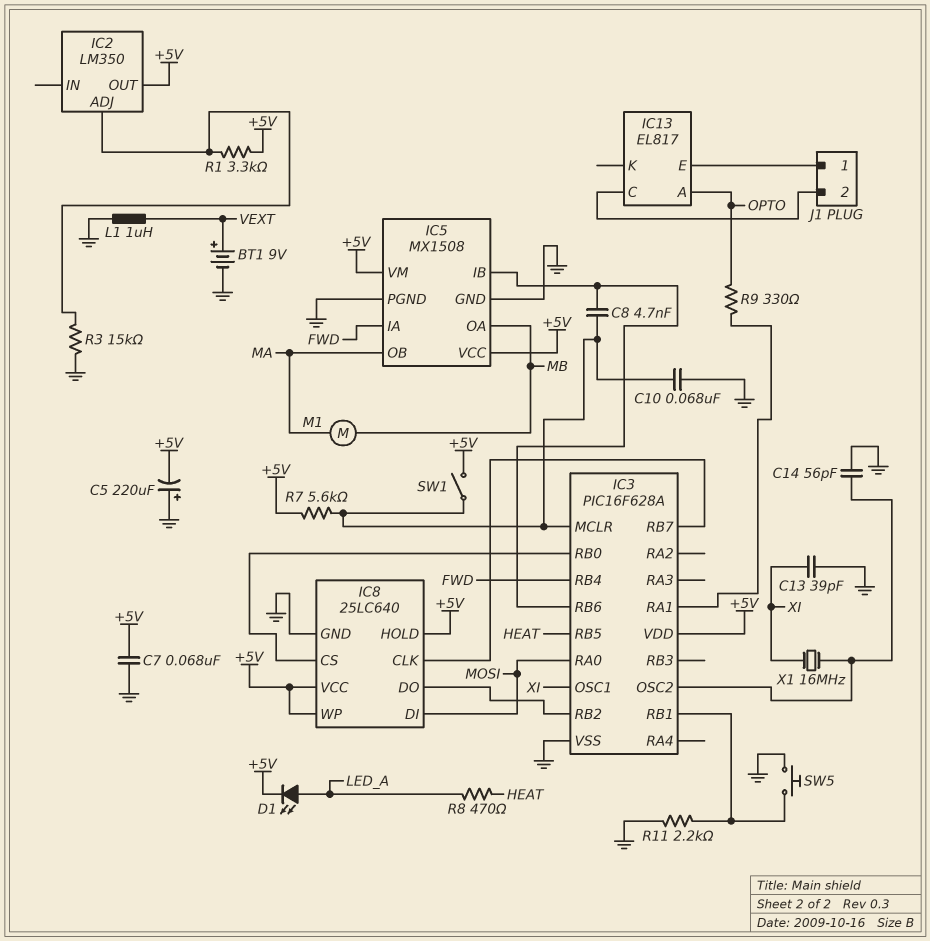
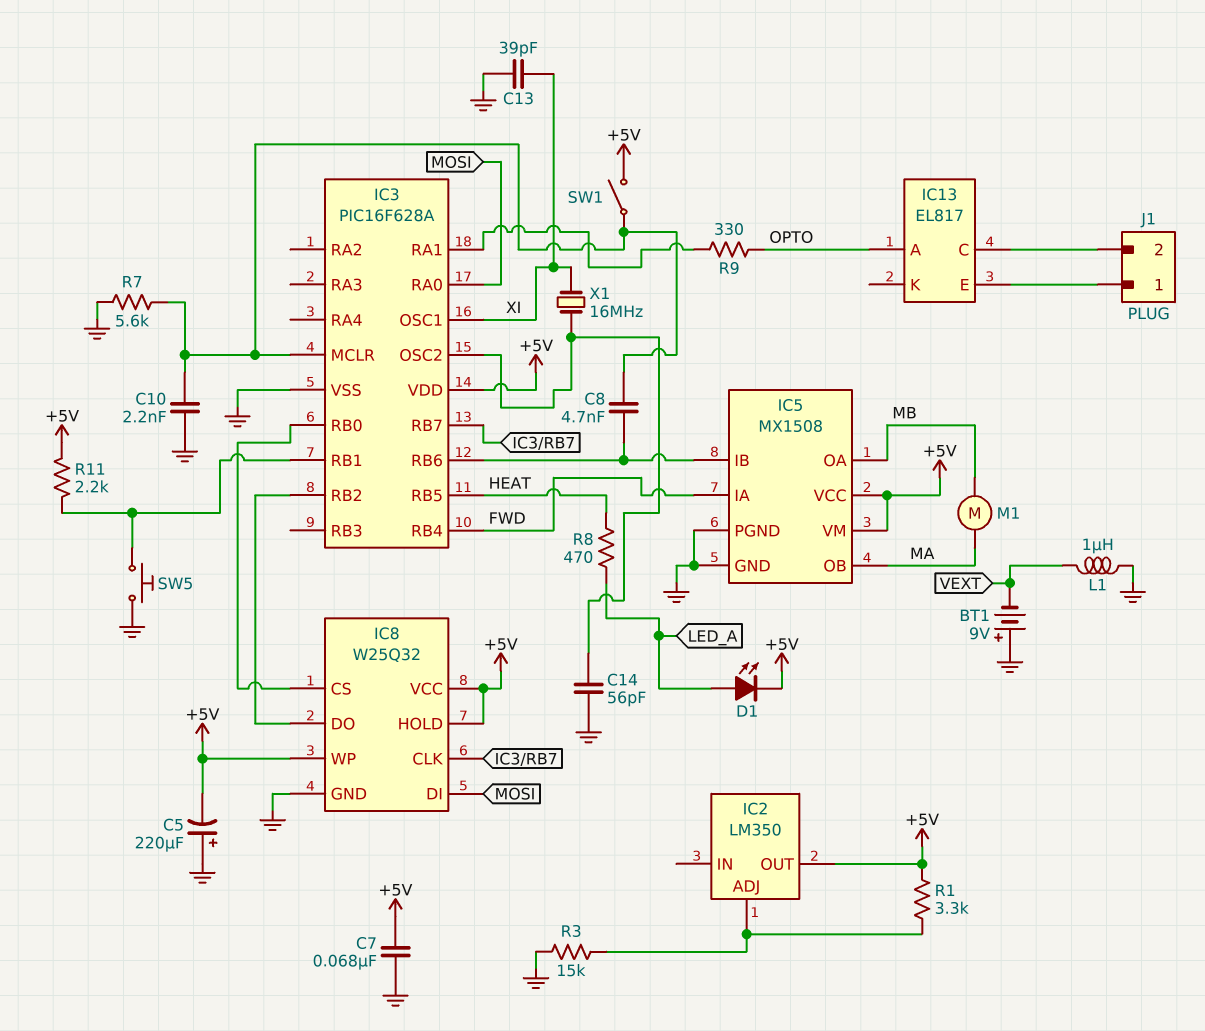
BT1: 9V (plus VEXT, minus GND) -> 9V (plus GND, minus VEXT)
C10: 68nF (GND, IC3/MCLR) -> 2.2nF (GND, IC3/MCLR)
IC8: 25LC640 -> W25Q32
R7: 5.6k (+5V, IC3/MCLR) -> 5.6k (GND, IC3/MCLR)
R11: 2.2k (GND, IC3/RB1) -> 2.2k (+5V, IC3/RB1)

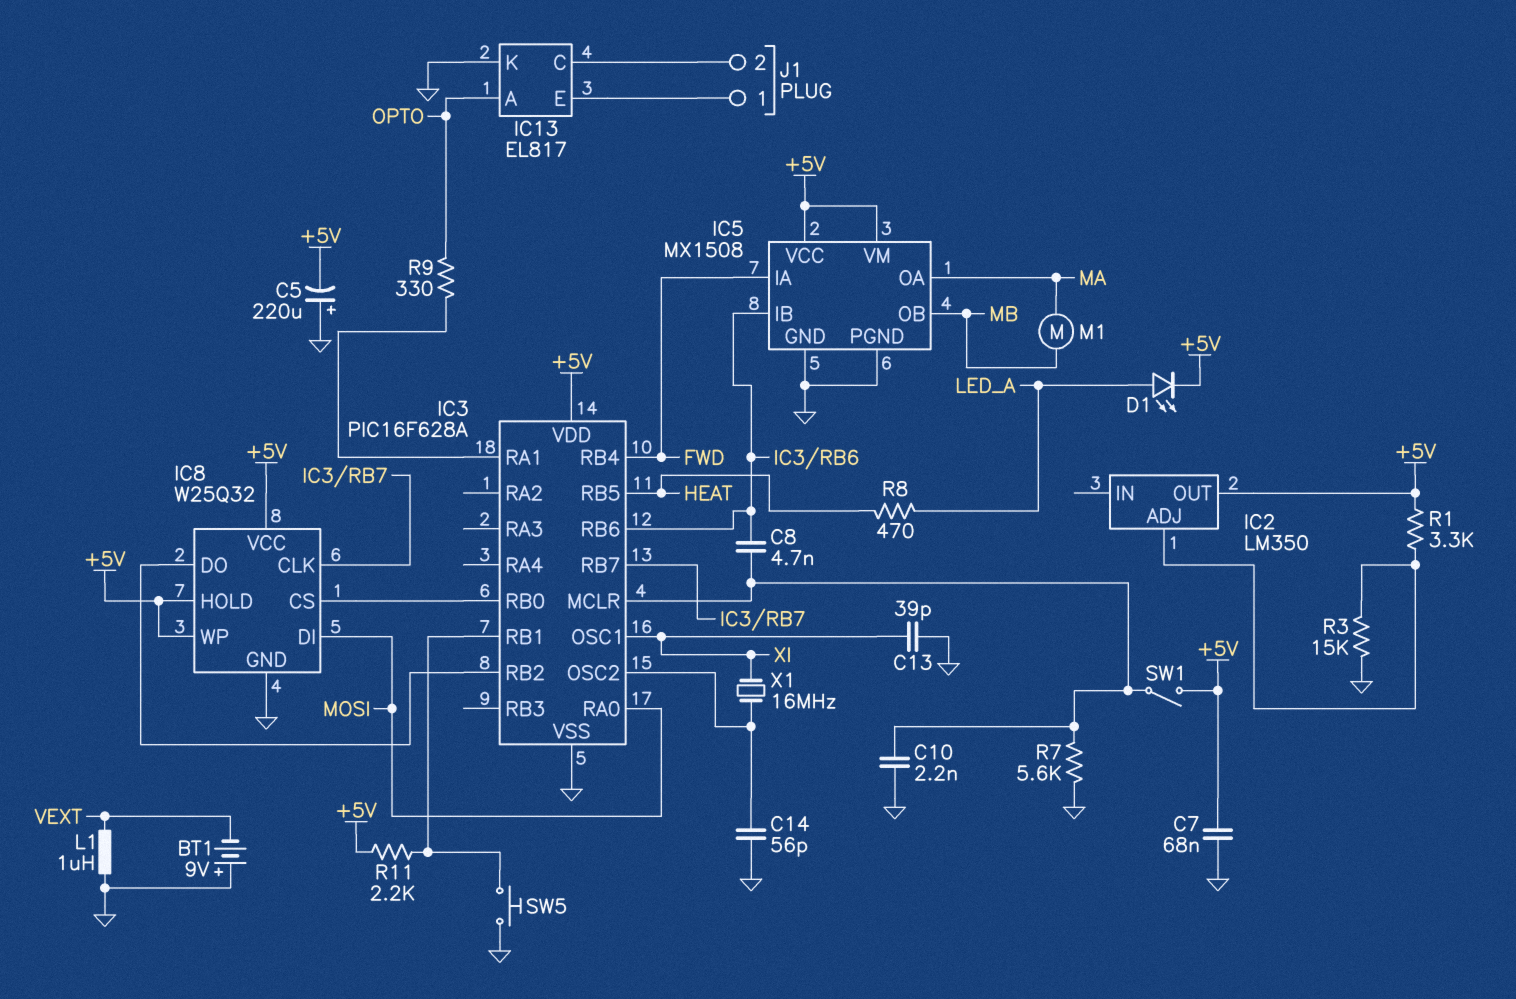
IC5 pin OA: MB -> MA
IC5 pin OB: MA -> MB
IC13 pin K: none -> GND

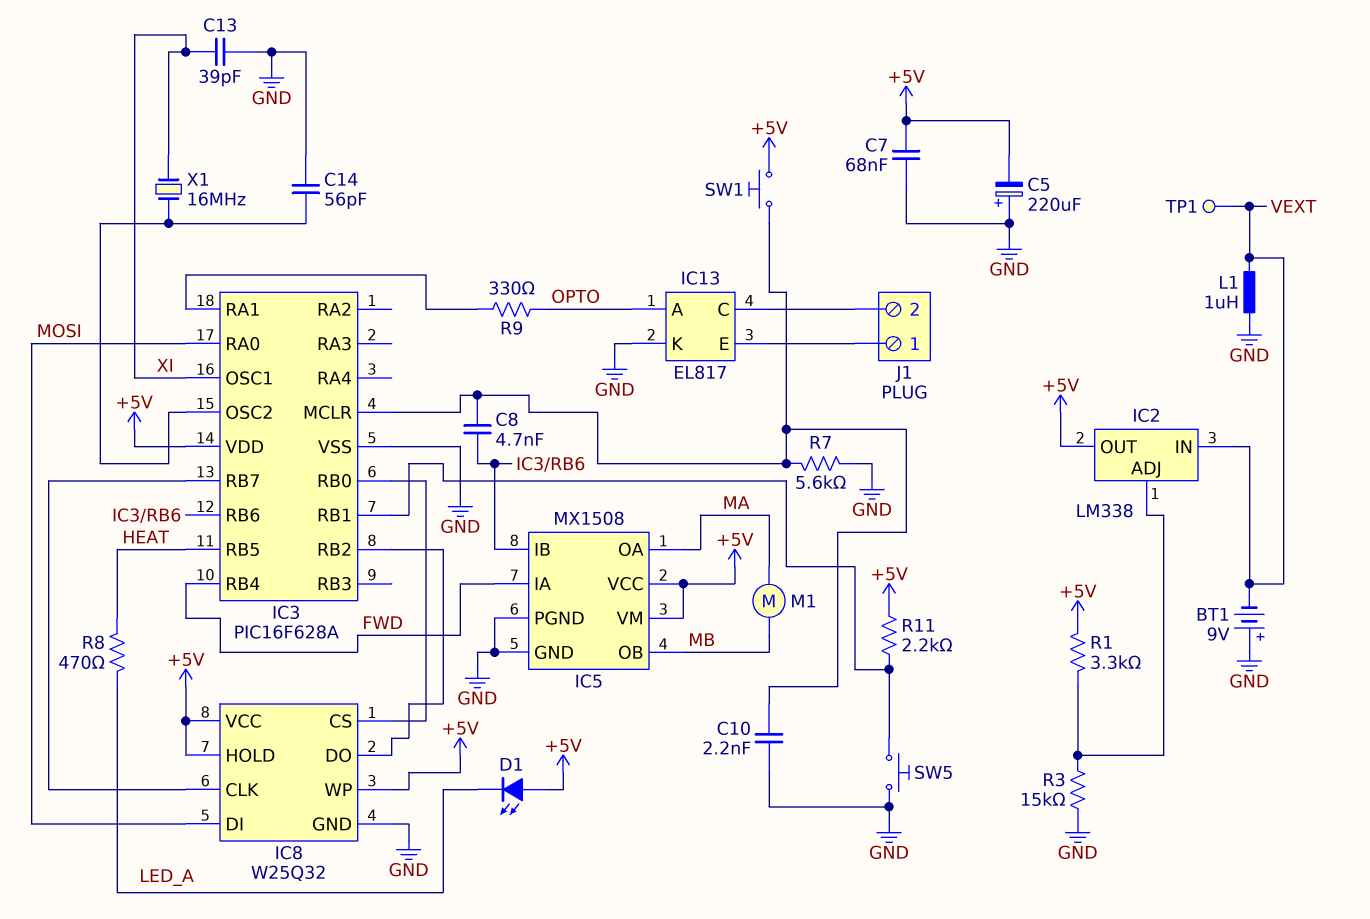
D1: LED (A LED_A, K +5V) -> LED (A +5V, K LED_A)
IC2: LM350 -> LM338
IC2 pin IN: none -> VEXT
SW1: switch (+5V, IC3/MCLR) -> button (+5V, IC3/MCLR)
TP1: none -> test point (VEXT)

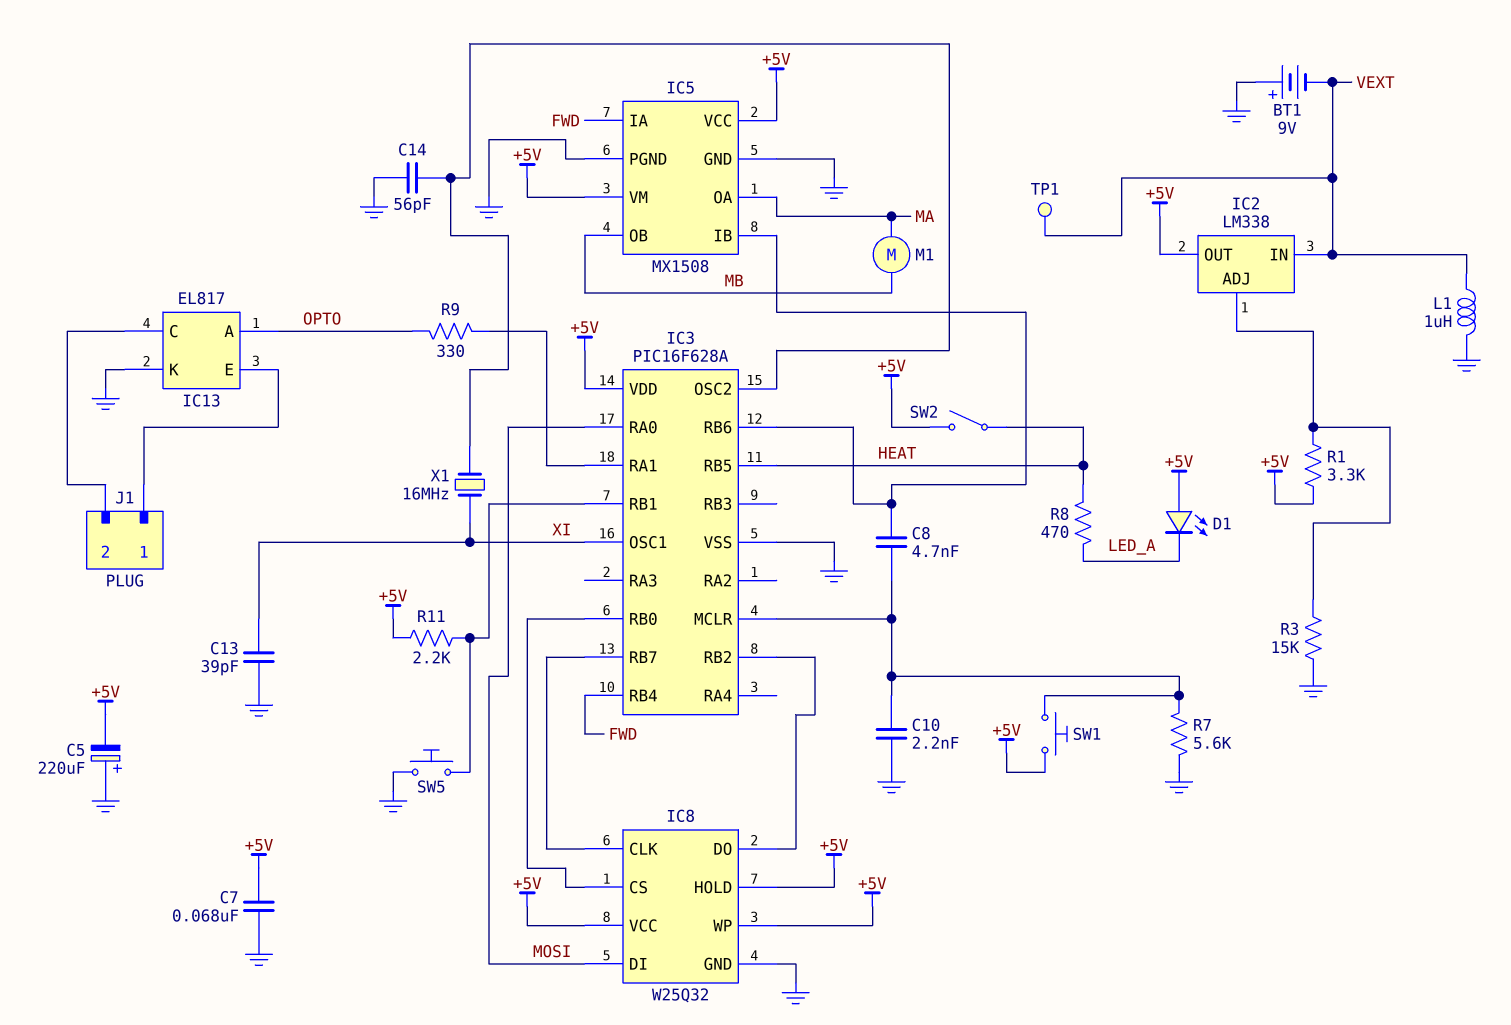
SW2: none -> switch (+5V, HEAT)

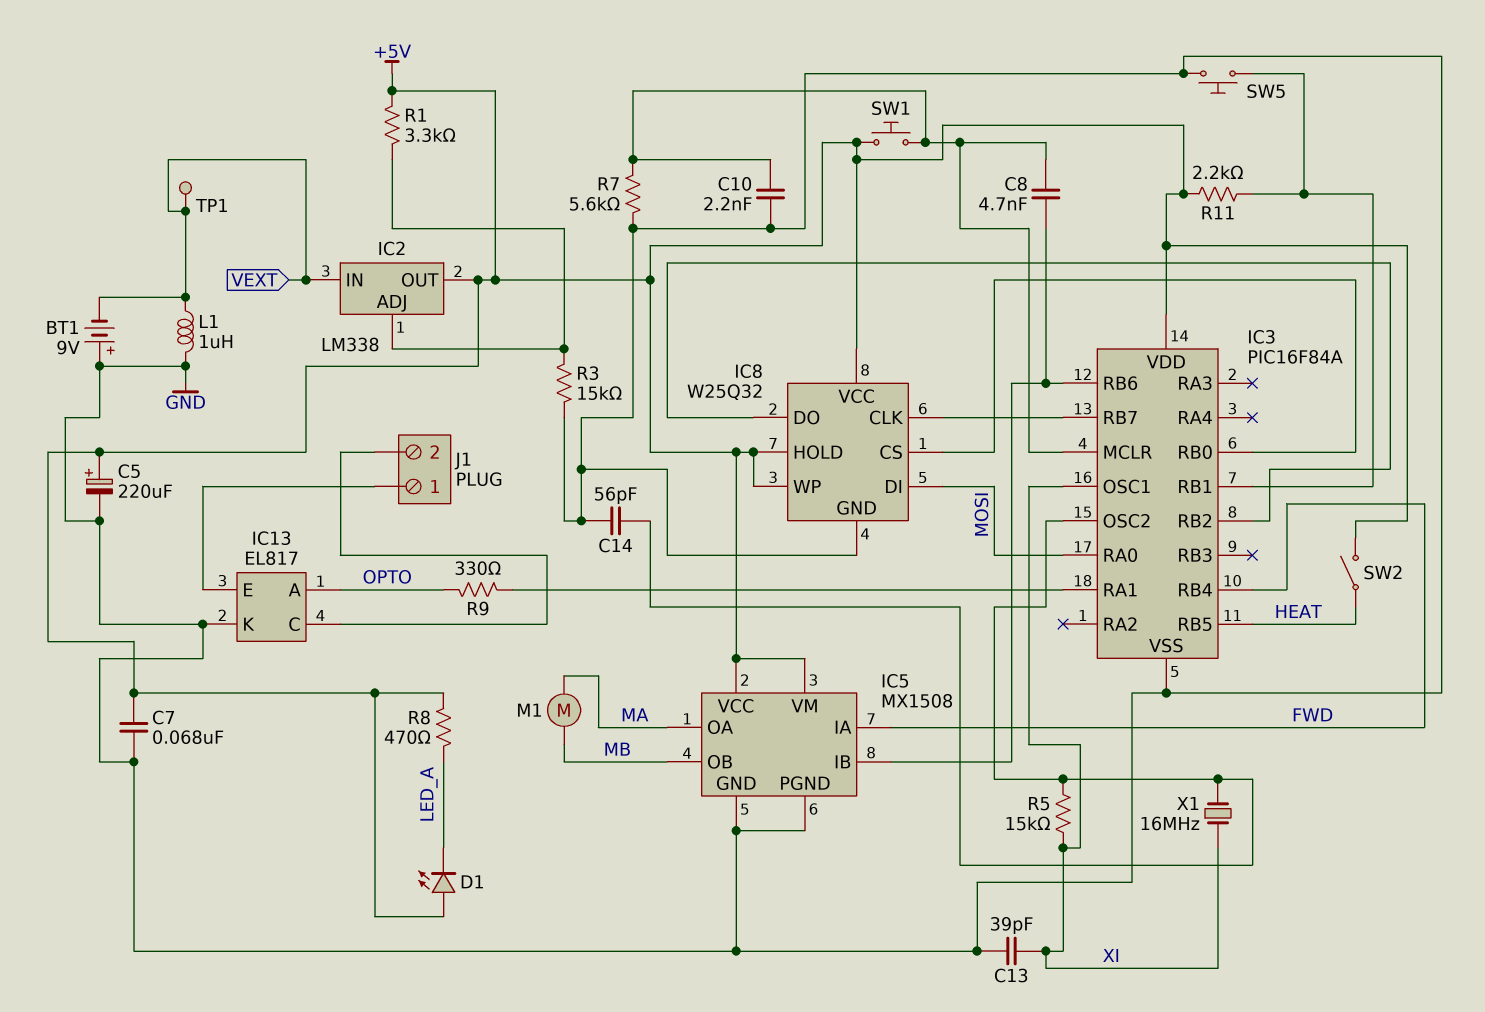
C5: 220uF (plus GND, minus +5V) -> 220uF (plus +5V, minus GND)
IC3: PIC16F628A -> PIC16F84A
R5: none -> 15k (IC3/OSC2, XI)
R8: 470 (HEAT, LED_A) -> 470 (+5V, LED_A)

